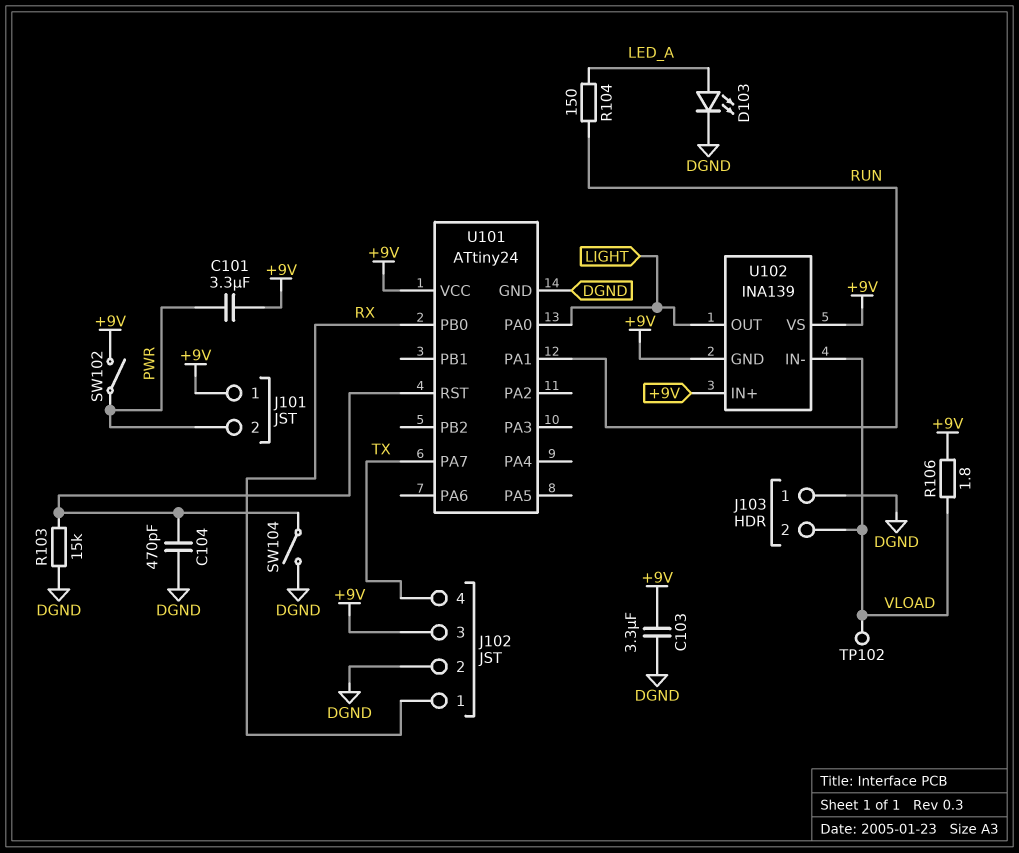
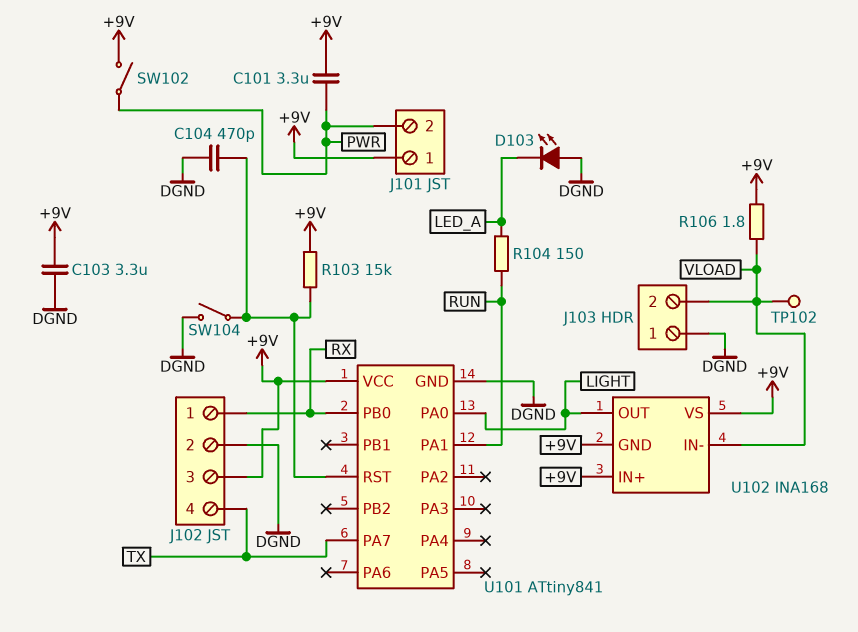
D103: LED (A LED_A, K DGND) -> LED (A DGND, K LED_A)
R103: 15k (DGND, U101/RST) -> 15k (+9V, U101/RST)
U101: ATtiny24 -> ATtiny841
U102: INA139 -> INA168

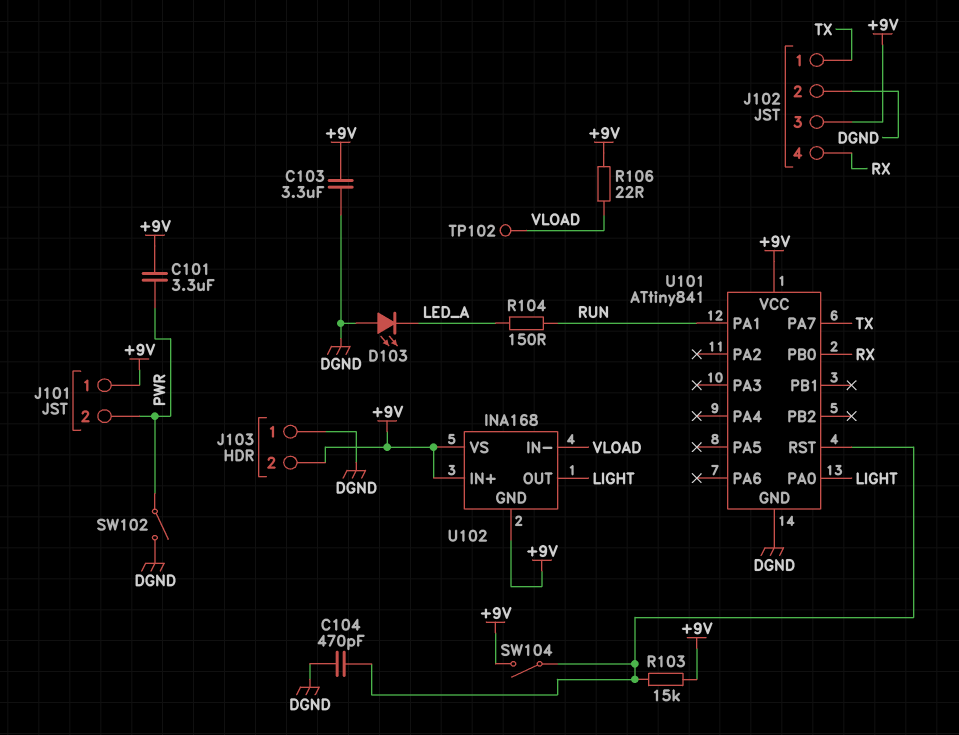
J102 pin 1: RX -> TX
J102 pin 4: TX -> RX
J103 pin 2: VLOAD -> +9V
R106: 1.8 (+9V, VLOAD) -> 22 (+9V, VLOAD)
SW102: switch (+9V, PWR) -> switch (DGND, PWR)
SW104: switch (DGND, U101/RST) -> switch (+9V, U101/RST)

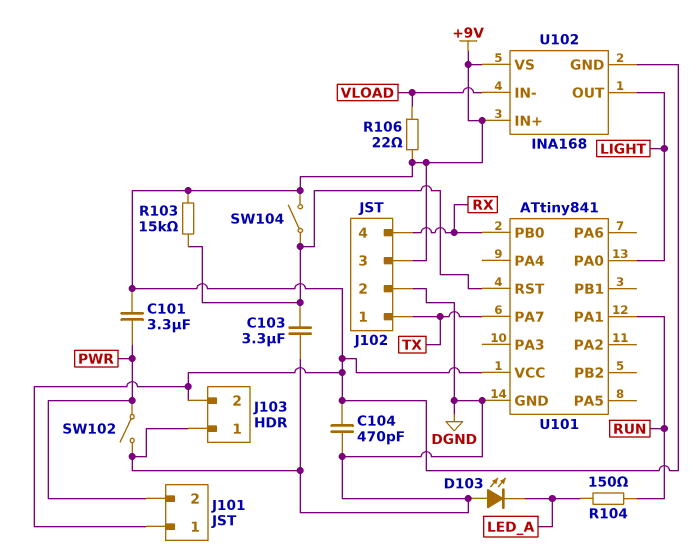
C103: 3.3uF (+9V, DGND) -> 3.3uF (DGND, U101/RST)
C104: 470pF (DGND, U101/RST) -> 470pF (+9V, DGND)
TP102: test point (VLOAD) -> none

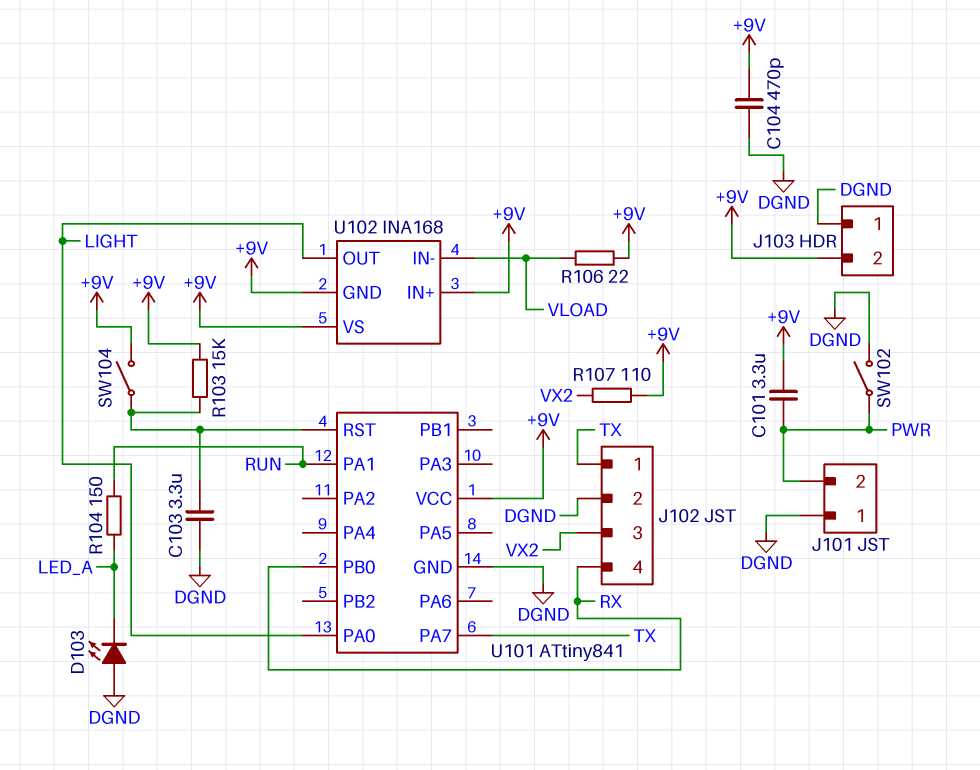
J101 pin 1: +9V -> DGND
J102 pin 3: +9V -> VX2
R107: none -> 110 (+9V, VX2)

